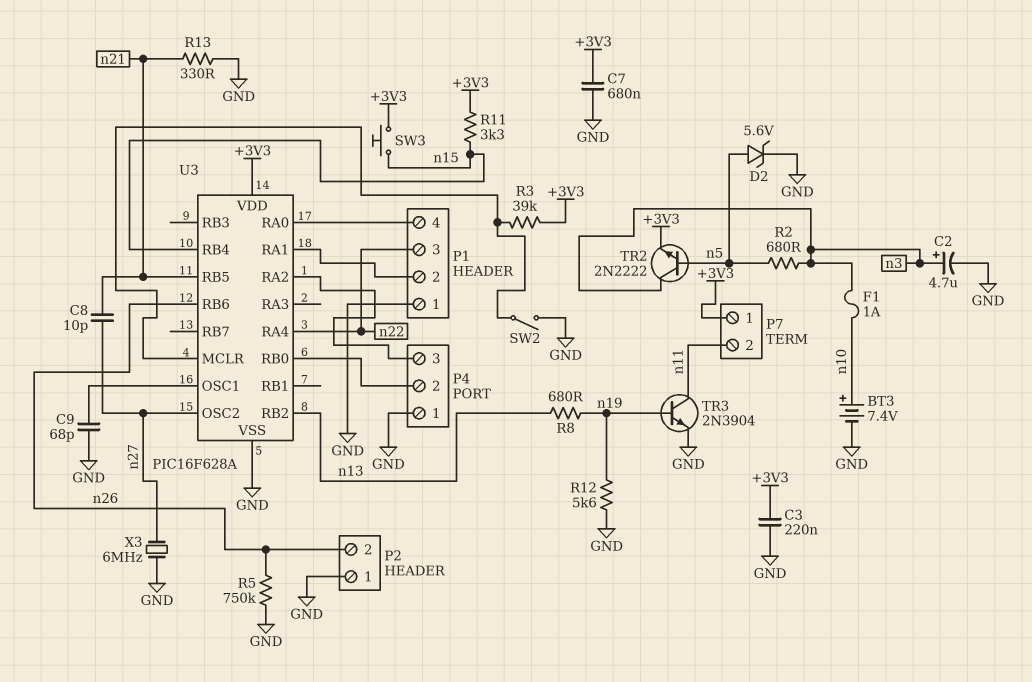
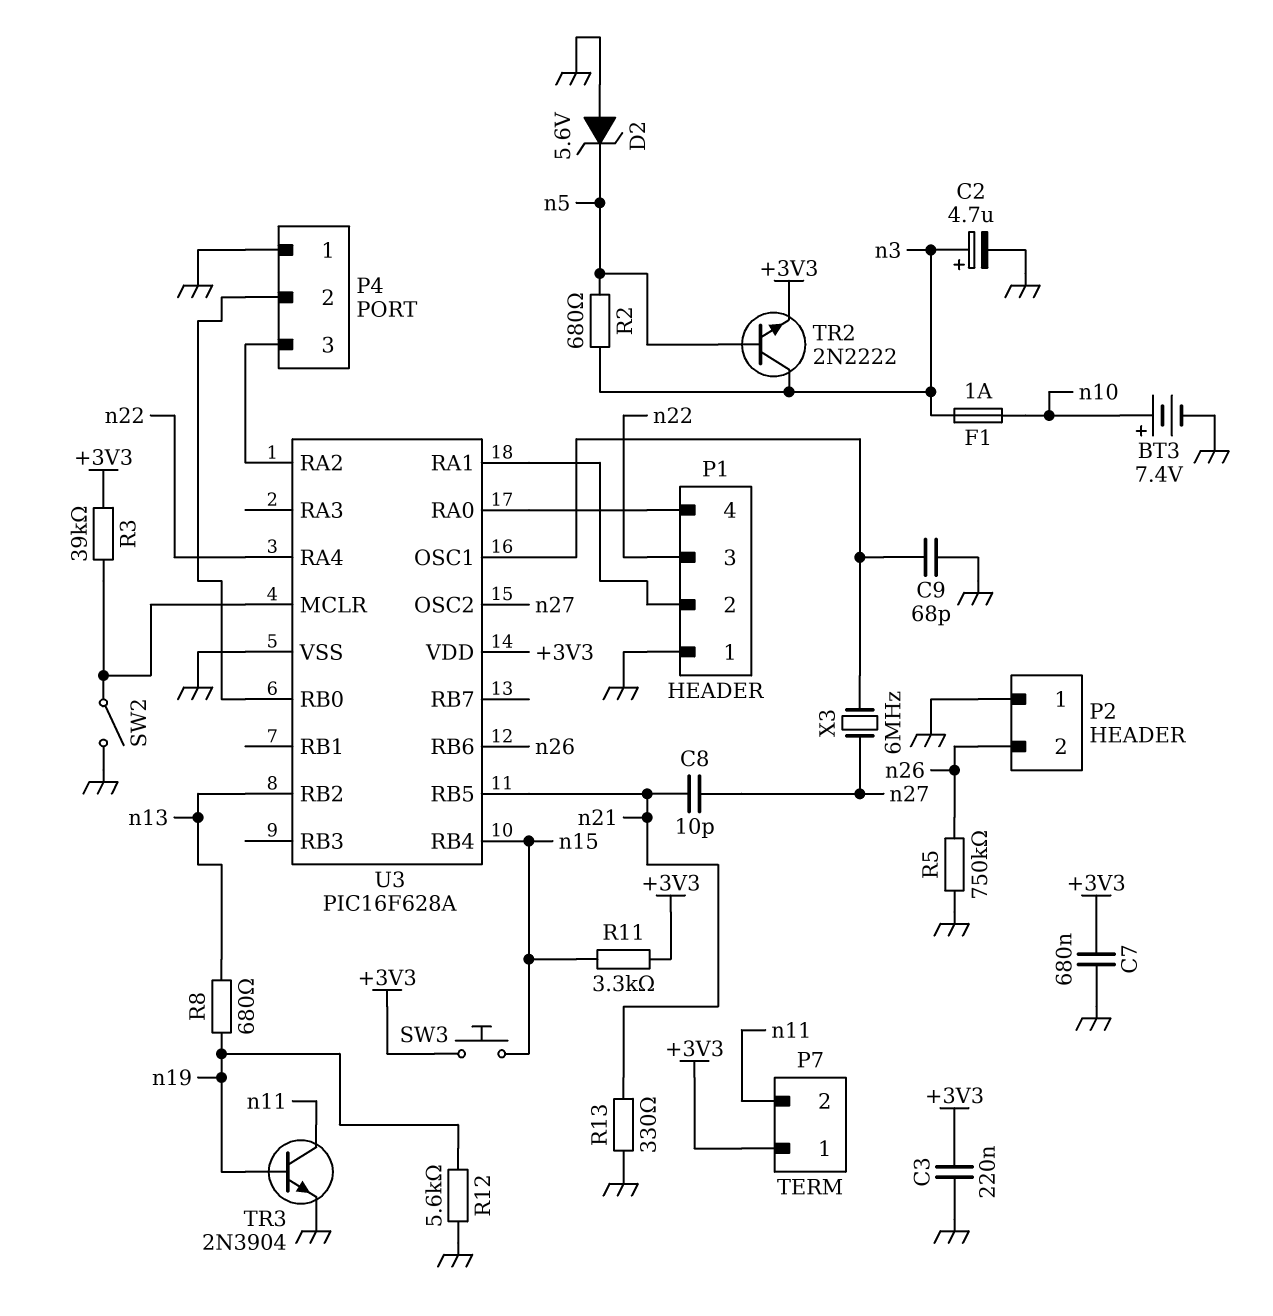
D2: zener 5.6V (A n5, K GND) -> zener 5.6V (A GND, K n5)
X3: 6MHz (GND, n27) -> 6MHz (U3/OSC1, n27)

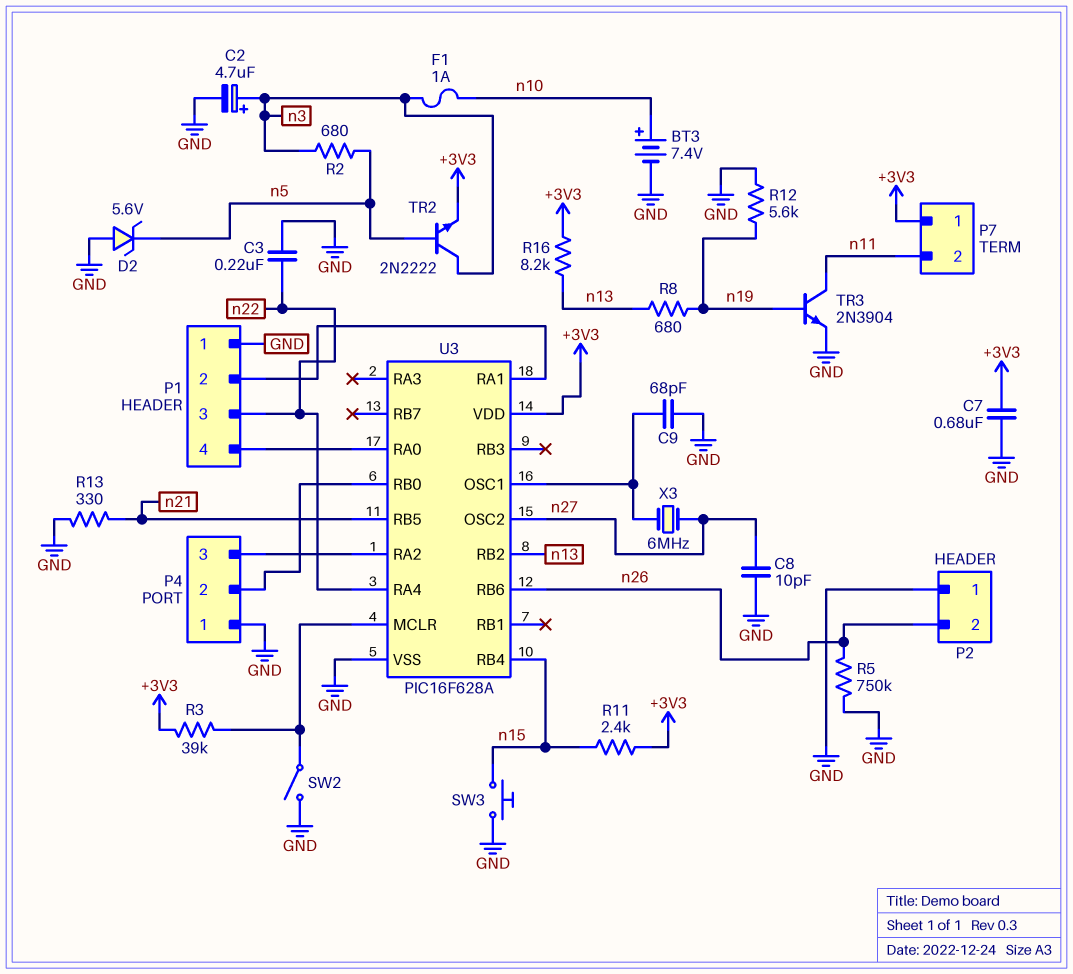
C3: 220nF (+3V3, GND) -> 220nF (GND, n22)
C8: 10pF (n21, n27) -> 10pF (GND, n27)
R11: 3.3k (+3V3, n15) -> 2.4k (+3V3, n15)
R16: none -> 8.2k (+3V3, n13)
SW3: button (+3V3, n15) -> button (GND, n15)

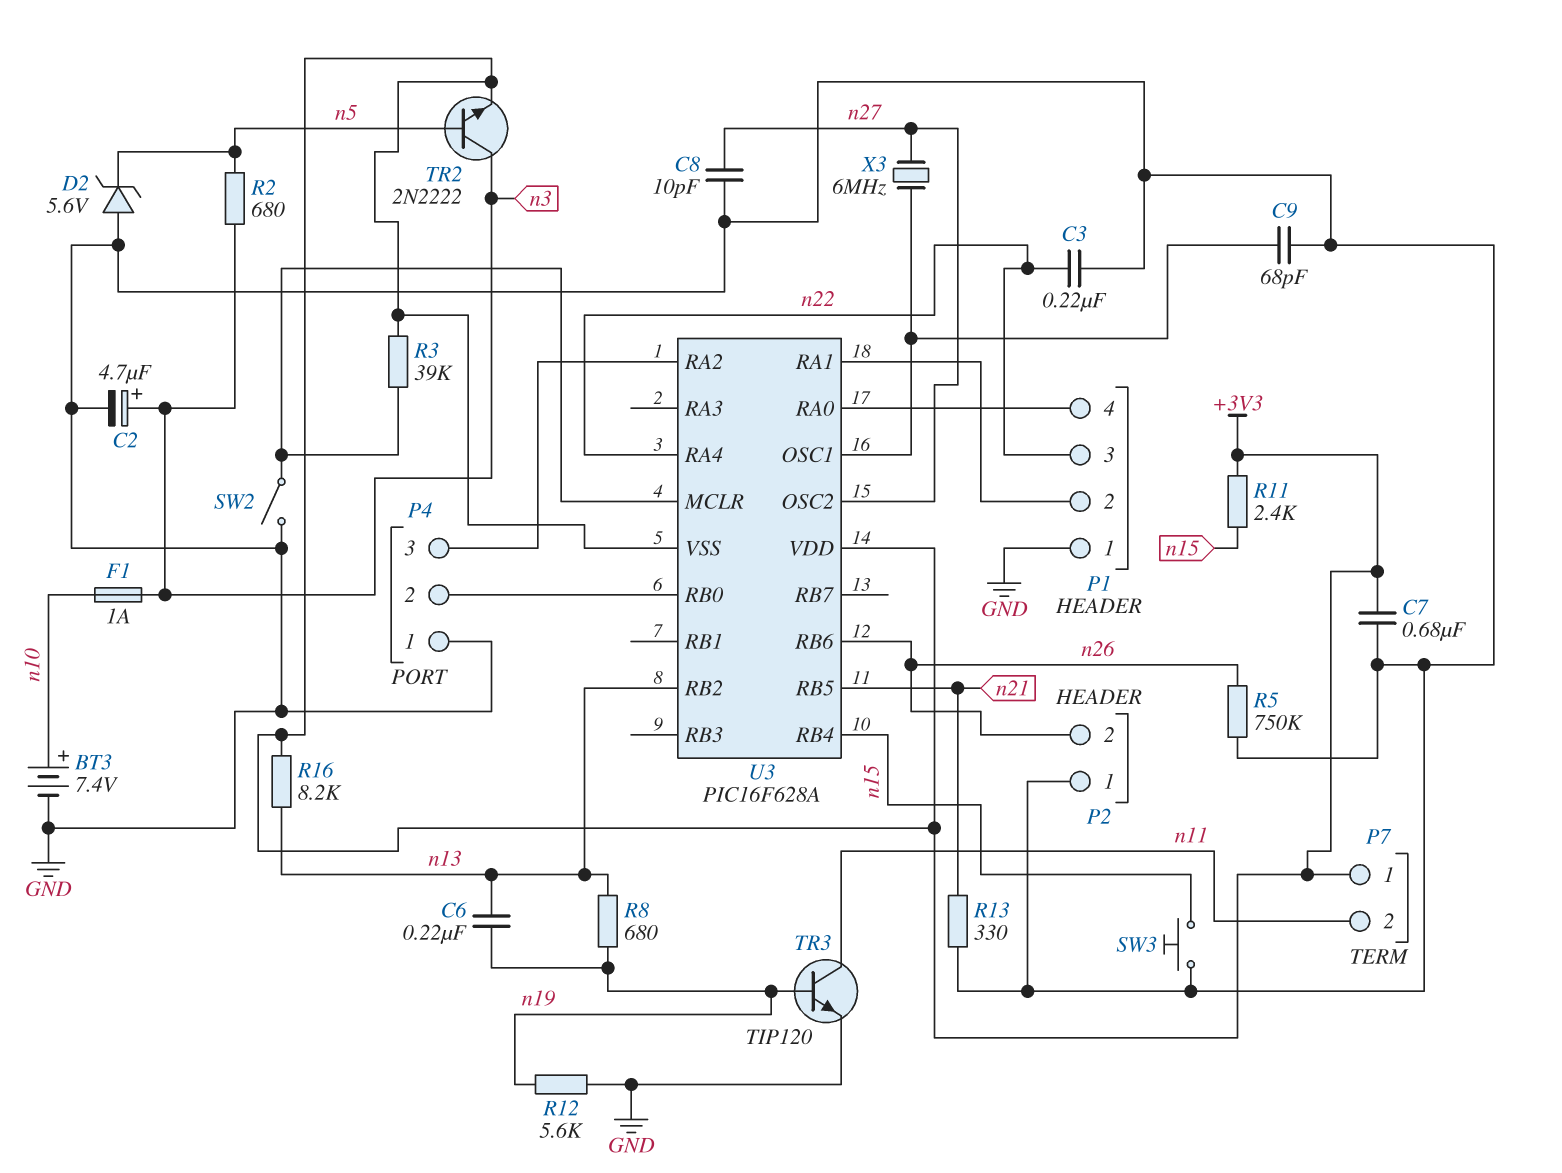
C6: none -> 220nF (n13, n19)
TR3: NPN 2N3904 (B n19, C n11, E GND) -> NPN TIP120 (B n19, C n11, E GND)
U3 pin VSS: GND -> +3V3

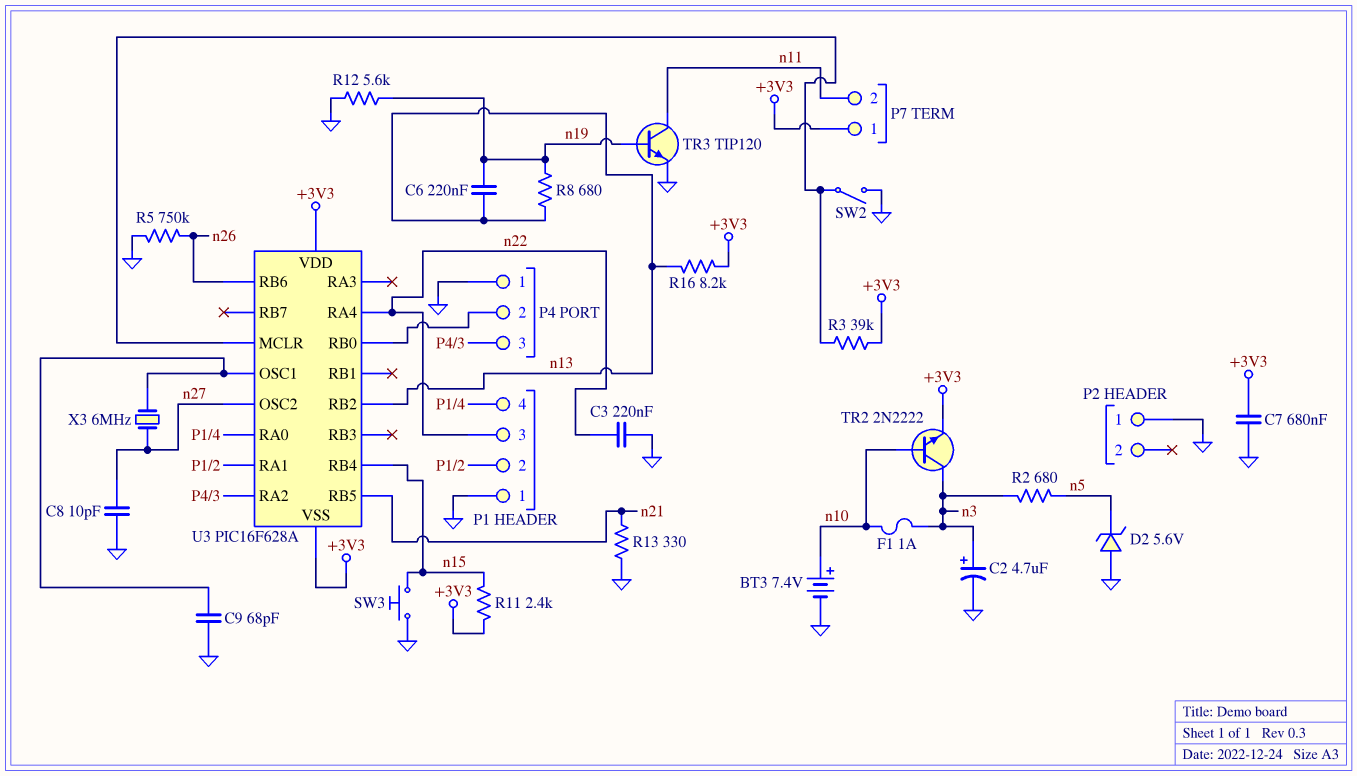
P2 pin 2: n26 -> none
TR2: NPN 2N2222 (B n5, C n3, E +3V3) -> NPN 2N2222 (B n10, C n3, E +3V3)

